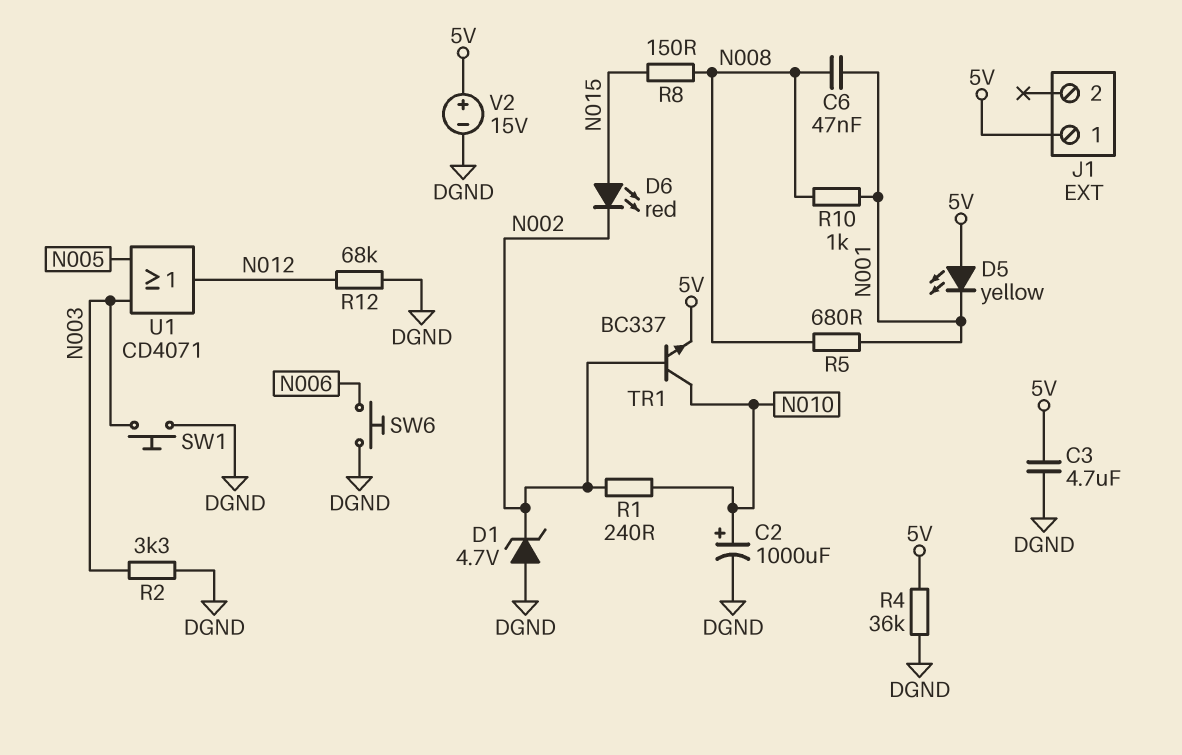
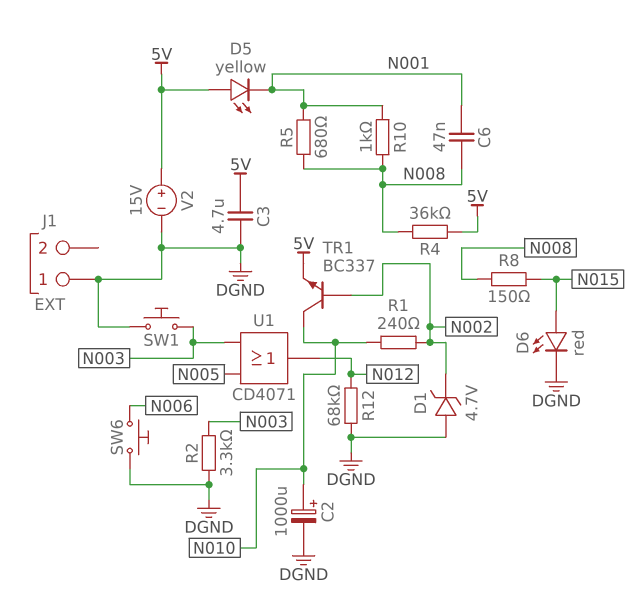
D6: LED red (A N015, K N002) -> LED red (A N015, K DGND)
J1 pin 1: 5V -> DGND
R4: 36k (5V, DGND) -> 36k (5V, N008)

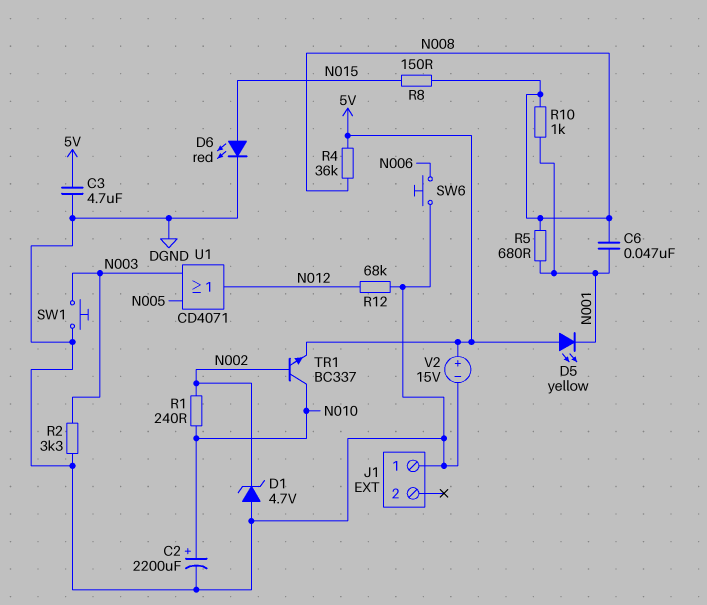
C2: 1000uF (plus N010, minus DGND) -> 2200uF (plus N010, minus DGND)

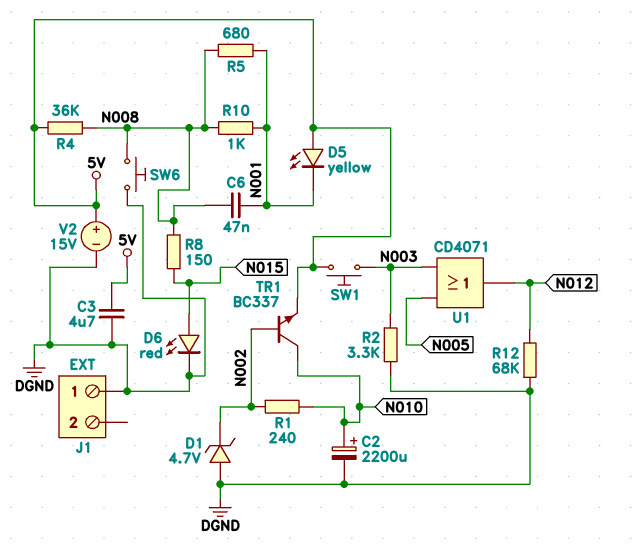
SW1: button (DGND, N003) -> button (5V, N003)
SW6: button (DGND, N006) -> button (DGND, N008)

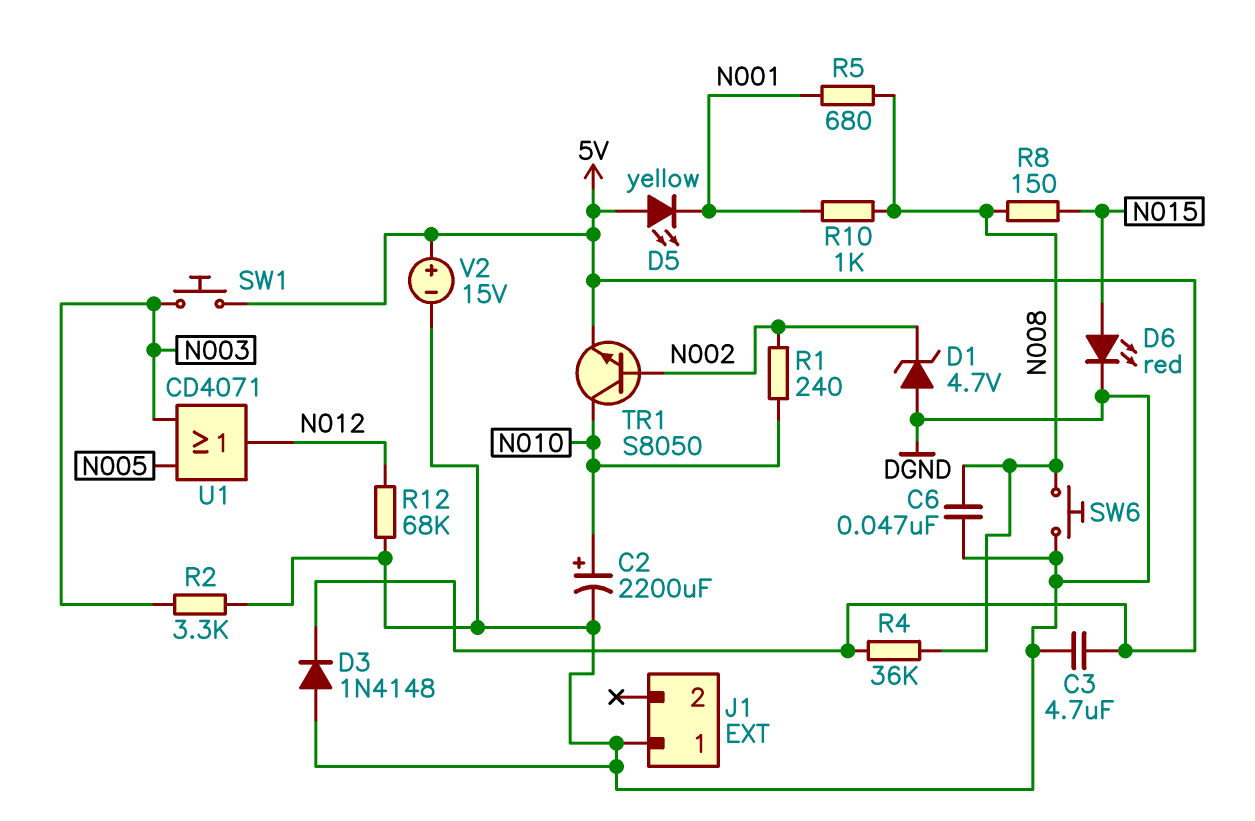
C6: 47nF (N001, N008) -> 47nF (DGND, N008)
D3: none -> diode 1N4148 (A DGND, K 5V)
TR1: NPN BC337 (B N002, C N010, E 5V) -> NPN S8050 (B N002, C N010, E 5V)

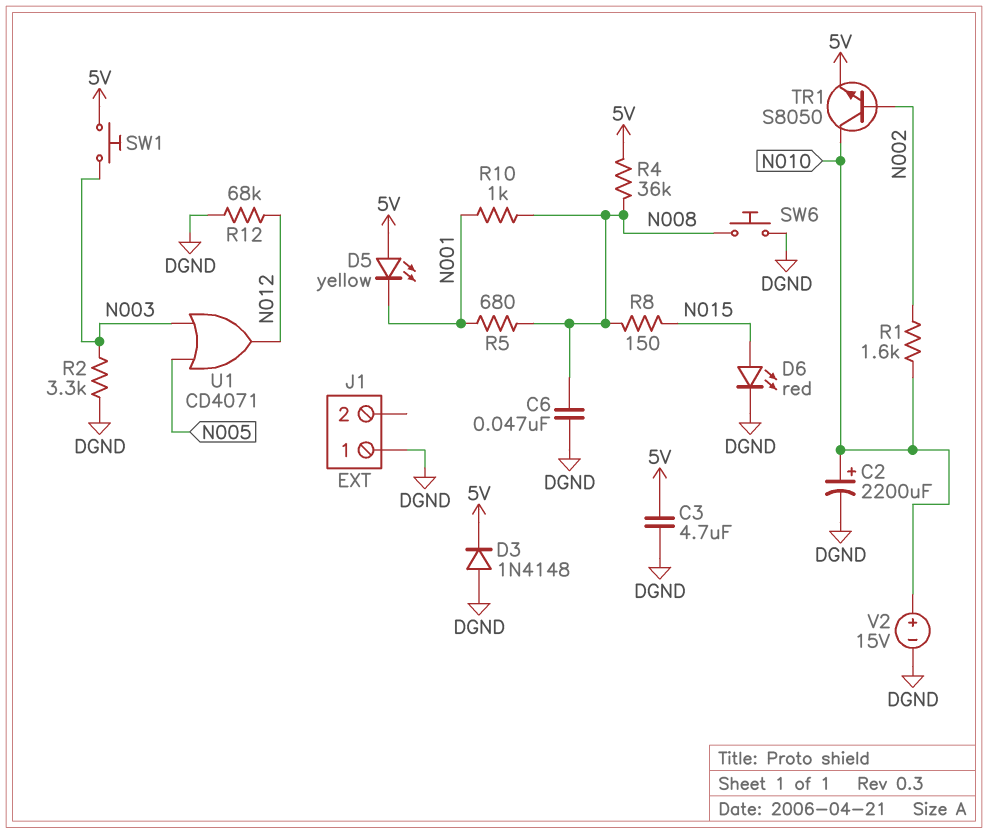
D1: zener 4.7V (A DGND, K N002) -> none
R1: 240 (N002, N010) -> 1.6k (N002, N010)
V2: 15V (plus 5V, minus DGND) -> 15V (plus N010, minus DGND)

